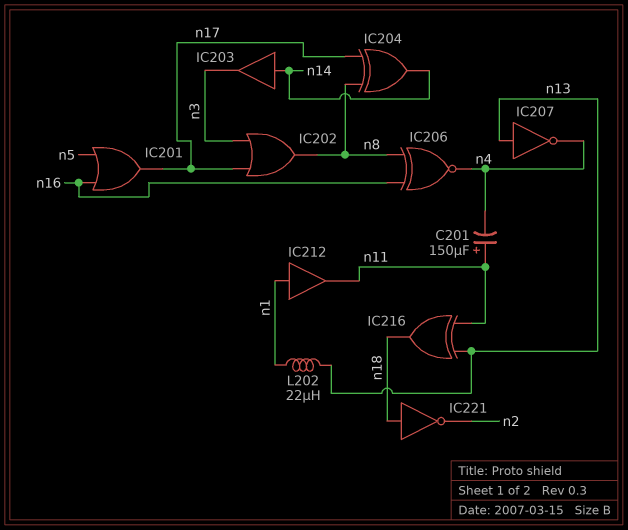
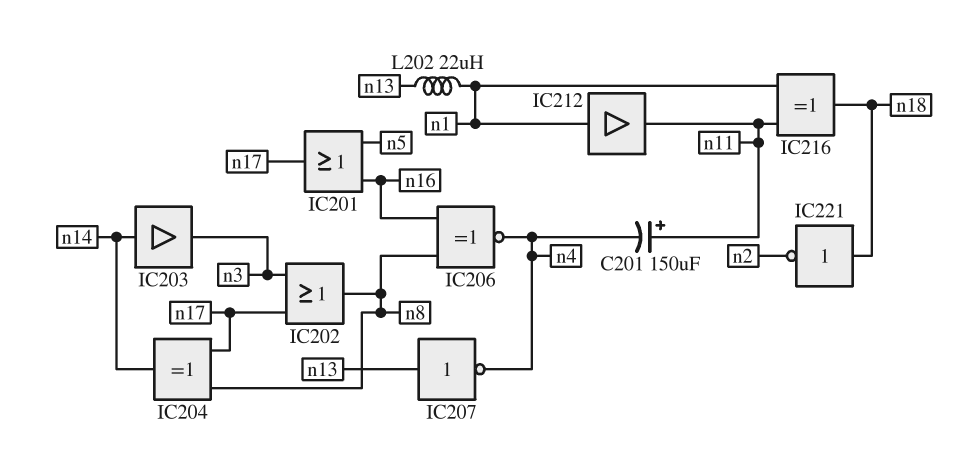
IC216: XOR (in n11, in n13, out n18) -> XOR (in n1, in n11, out n18)

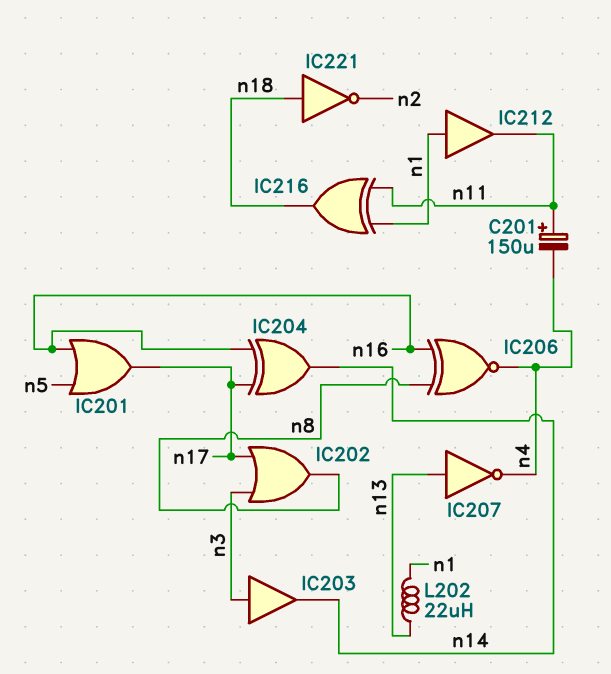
IC203: buffer (in n14, out n3) -> buffer (in n3, out n14)
IC204: XOR (in n8, in n17, out n14) -> XOR (in n16, in n17, out n14)

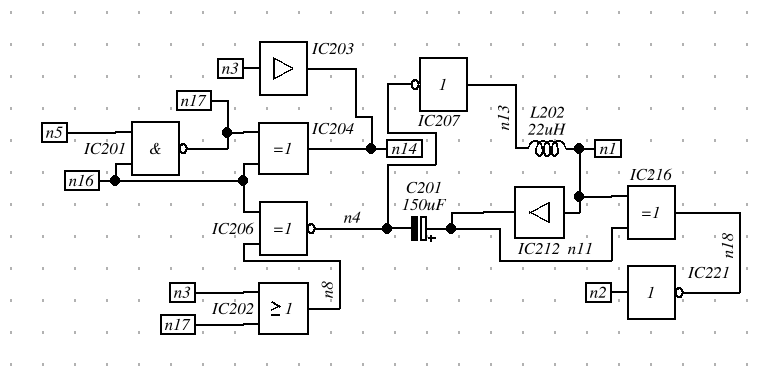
IC201: OR (in n5, in n16, out n17) -> NAND (in n5, in n16, out n17)
IC221: NOT (in n18, out n2) -> NOT (in n2, out n18)

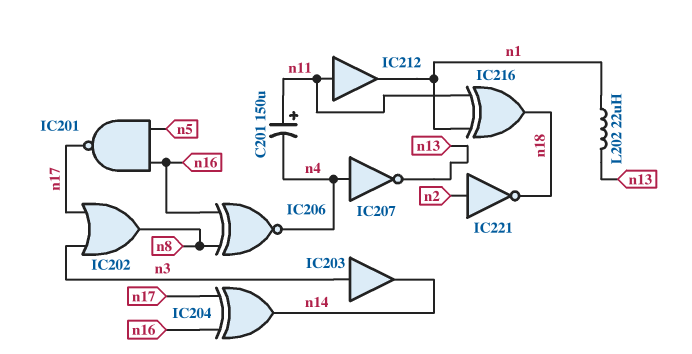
IC207: NOT (in n13, out n4) -> NOT (in n4, out n13)
IC212: buffer (in n1, out n11) -> buffer (in n11, out n1)

